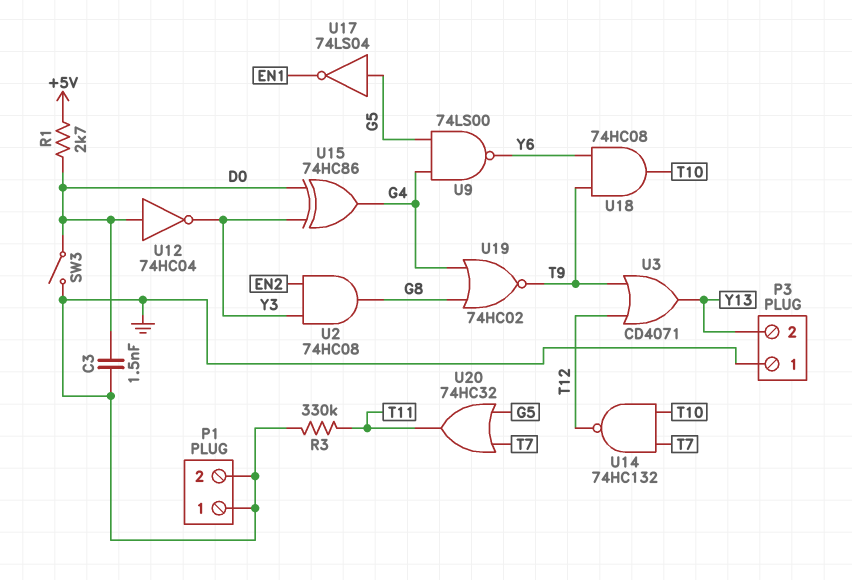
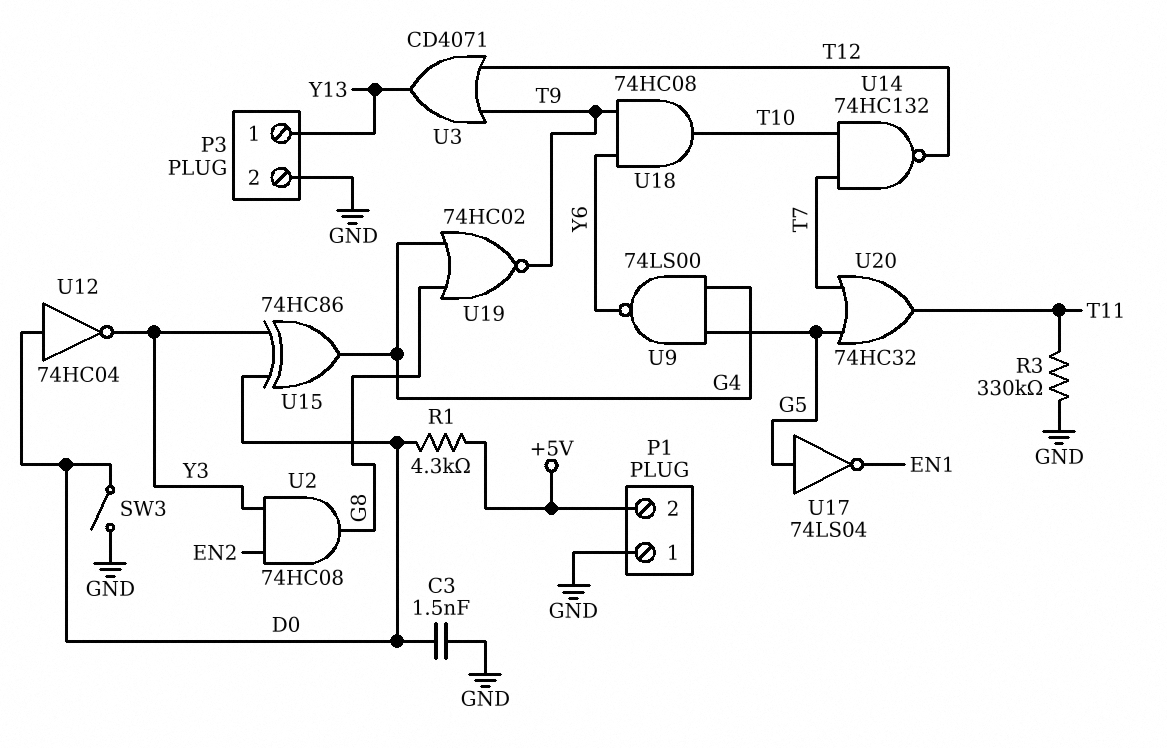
P1 pin 2: GND -> +5V
P3 pin 1: GND -> Y13
P3 pin 2: Y13 -> GND
R1: 2.7k (+5V, D0) -> 4.3k (+5V, D0)

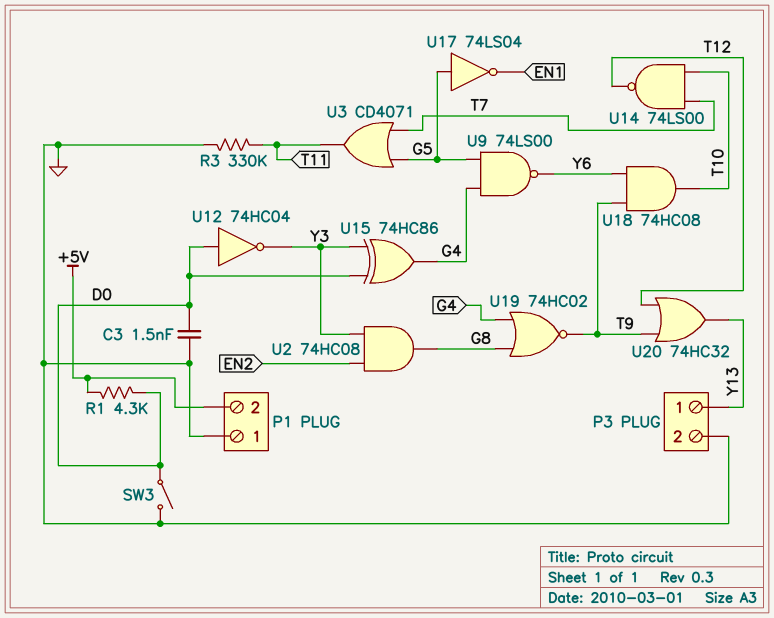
U3: OR CD4071 (in T9, in T12, out Y13) -> OR CD4071 (in G5, in T7, out T11)
U14: NAND 74HC132 (in T7, in T10, out T12) -> NAND 74LS00 (in T7, in T10, out T12)
U20: OR 74HC32 (in G5, in T7, out T11) -> OR 74HC32 (in T9, in T12, out Y13)

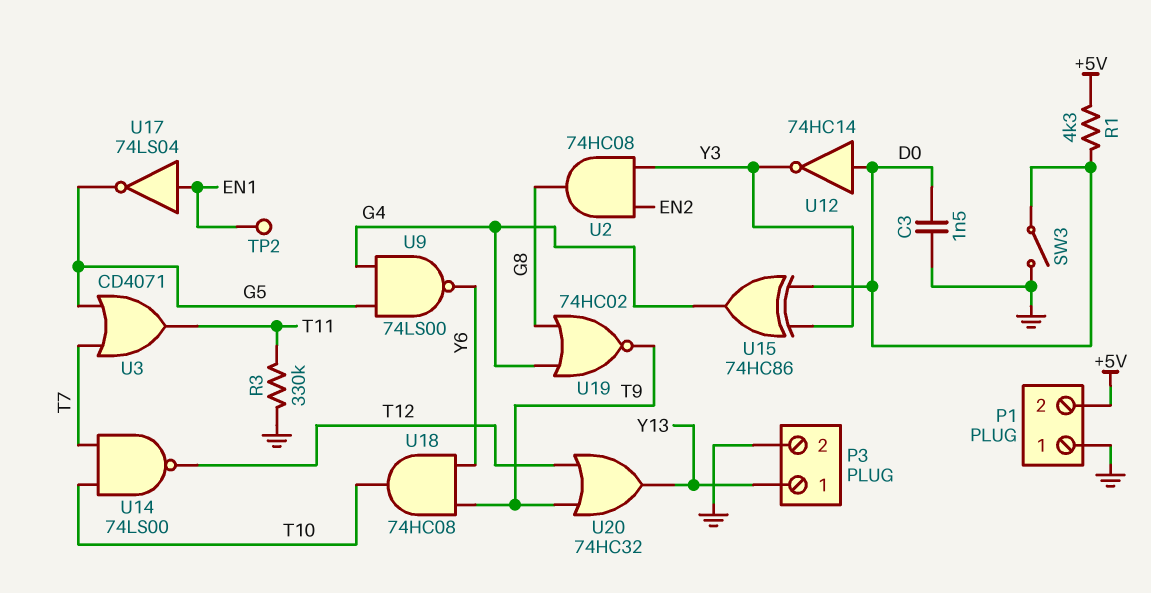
TP2: none -> test point (EN1)
U12: NOT 74HC04 (in D0, out Y3) -> NOT 74HC14 (in D0, out Y3)
U17: NOT 74LS04 (in G5, out EN1) -> NOT 74LS04 (in EN1, out G5)

